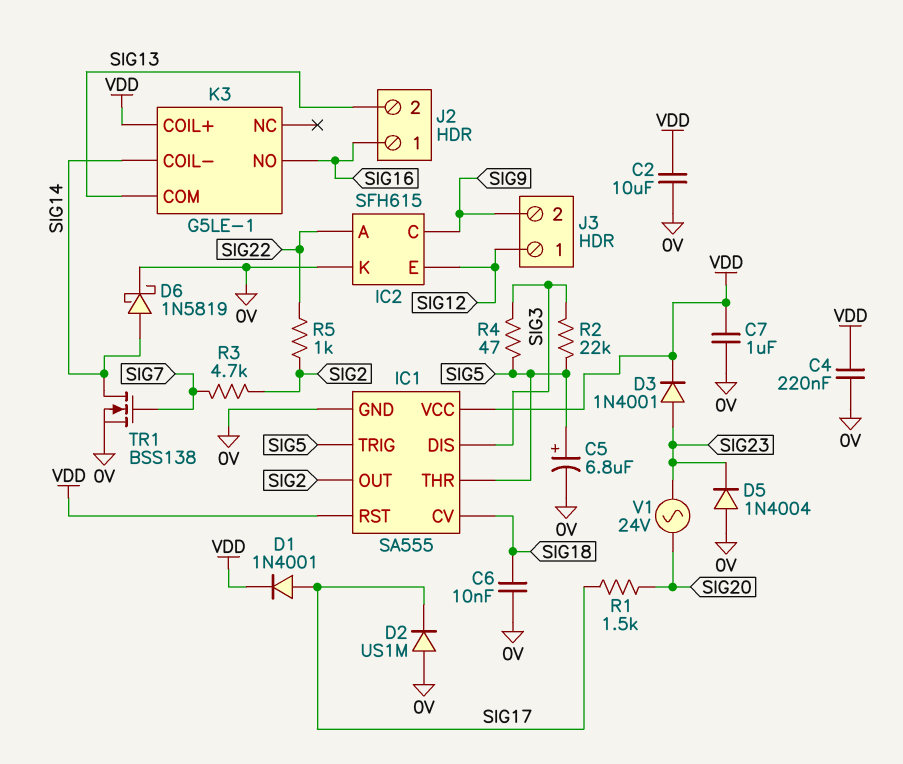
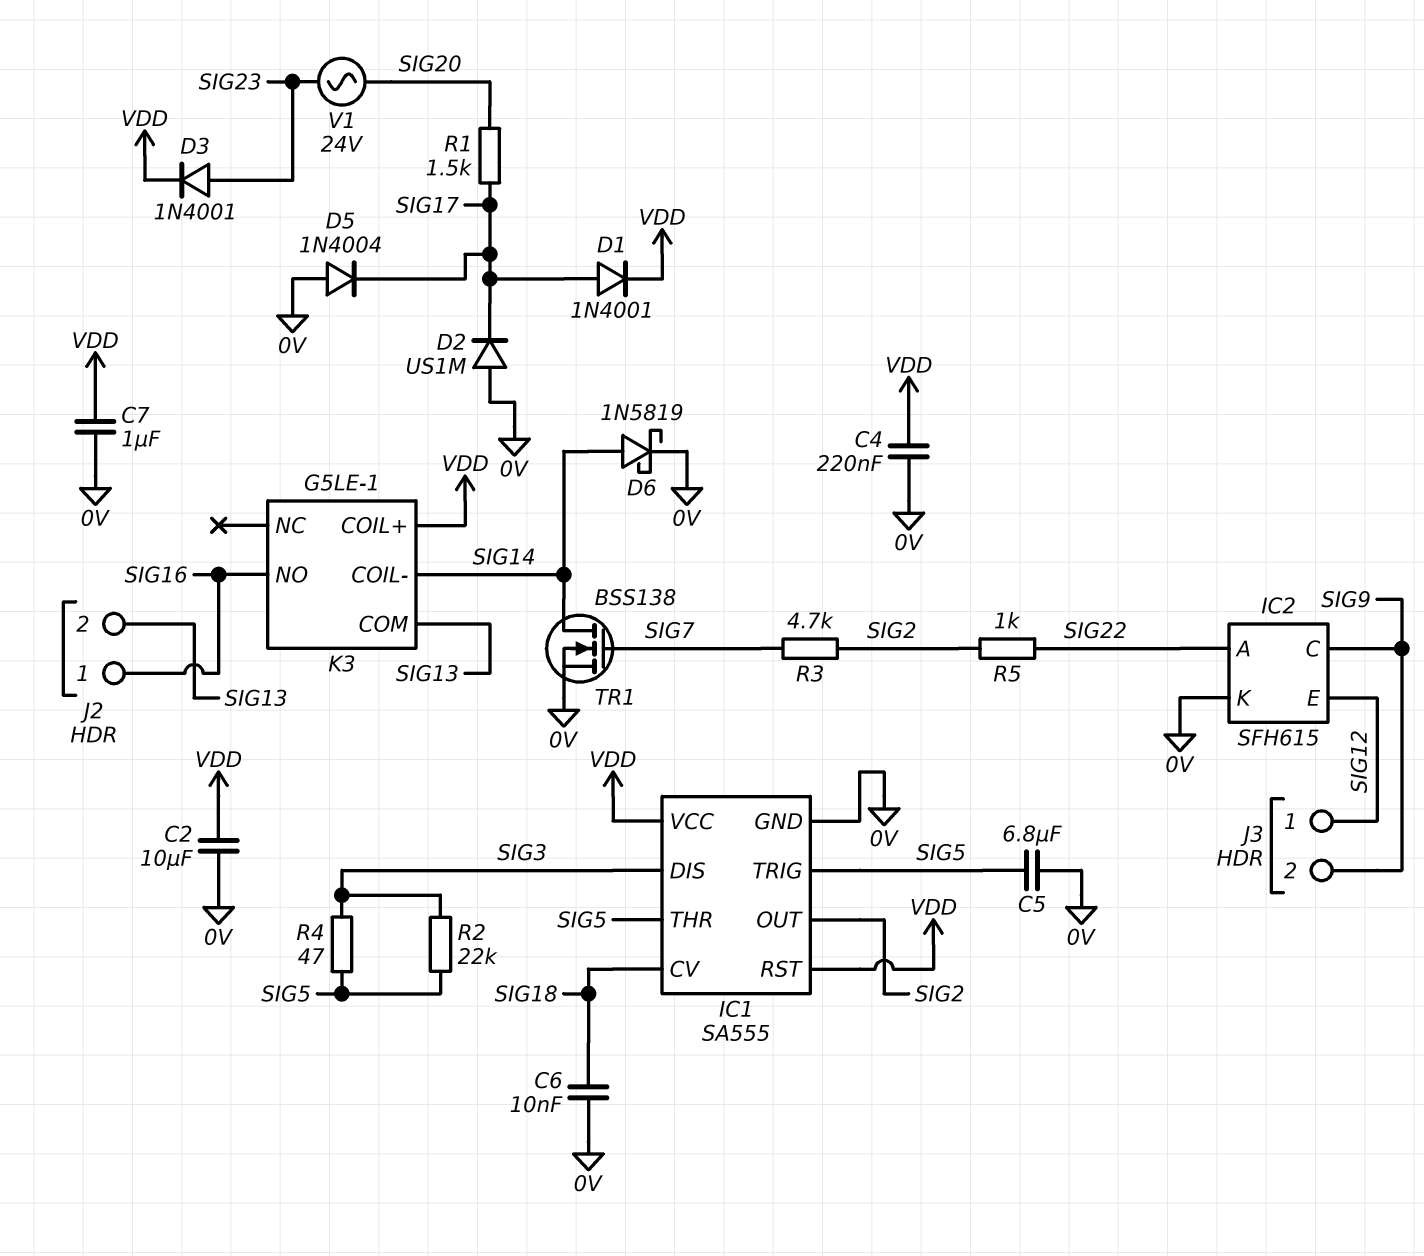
C5: 6.8uF (plus SIG5, minus 0V) -> 6.8uF (0V, SIG5)
D5: diode 1N4004 (A 0V, K SIG23) -> diode 1N4004 (A 0V, K SIG17)

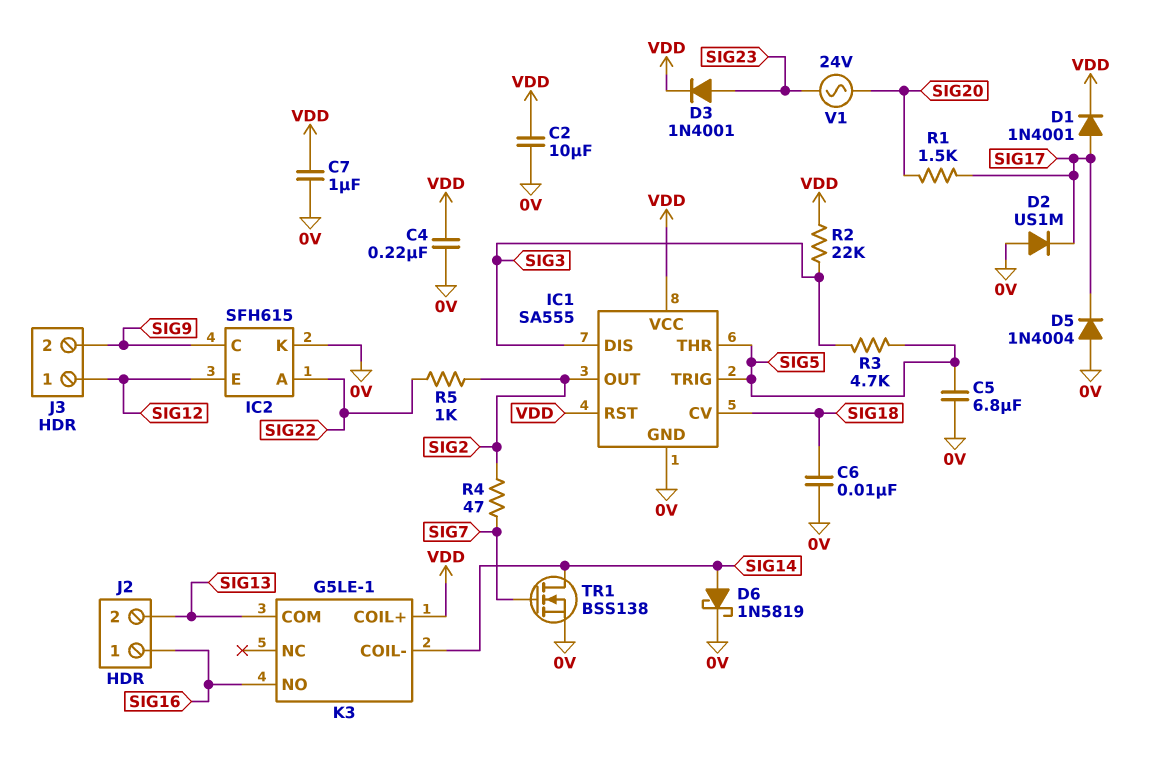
R2: 22k (SIG3, SIG5) -> 22k (SIG3, VDD)
R3: 4.7k (SIG2, SIG7) -> 4.7k (SIG3, SIG5)
R4: 47 (SIG3, SIG5) -> 47 (SIG2, SIG7)

